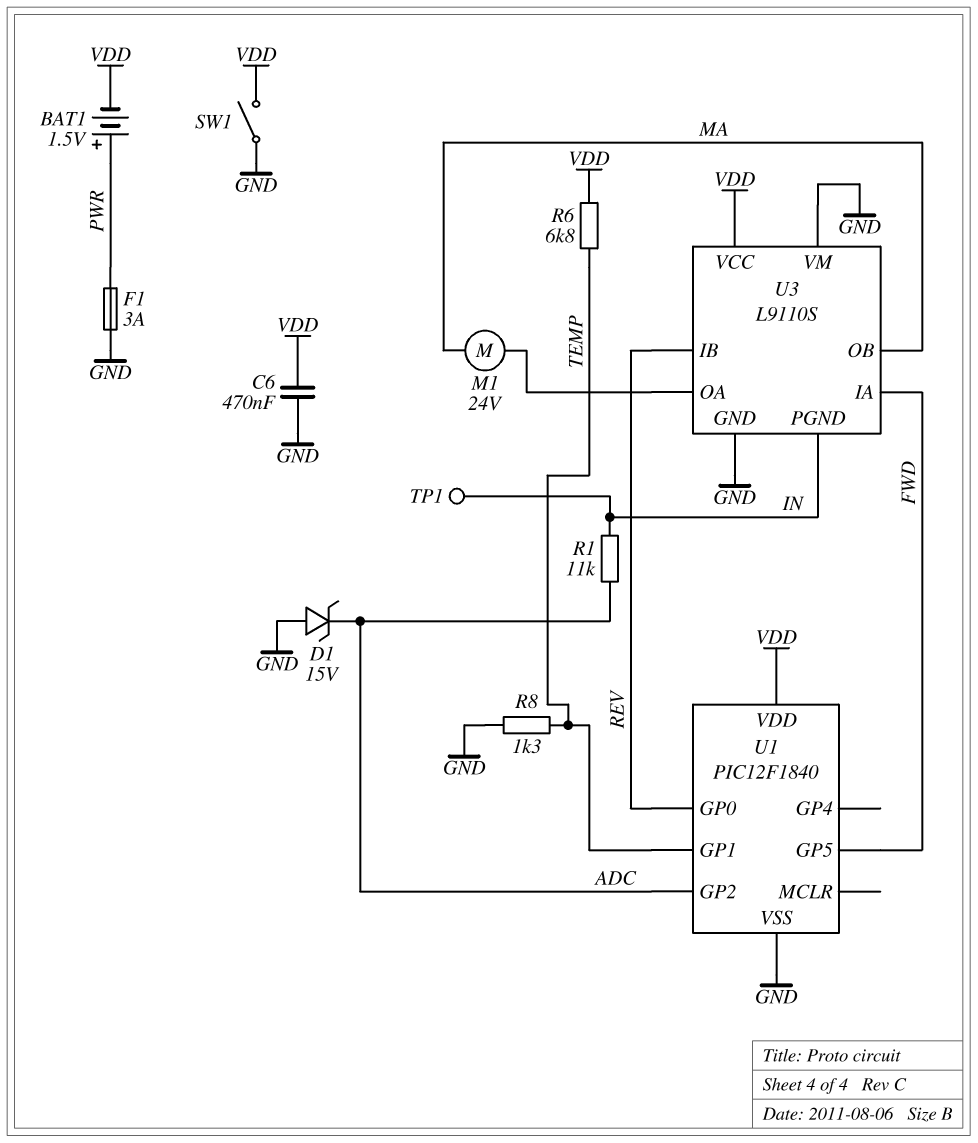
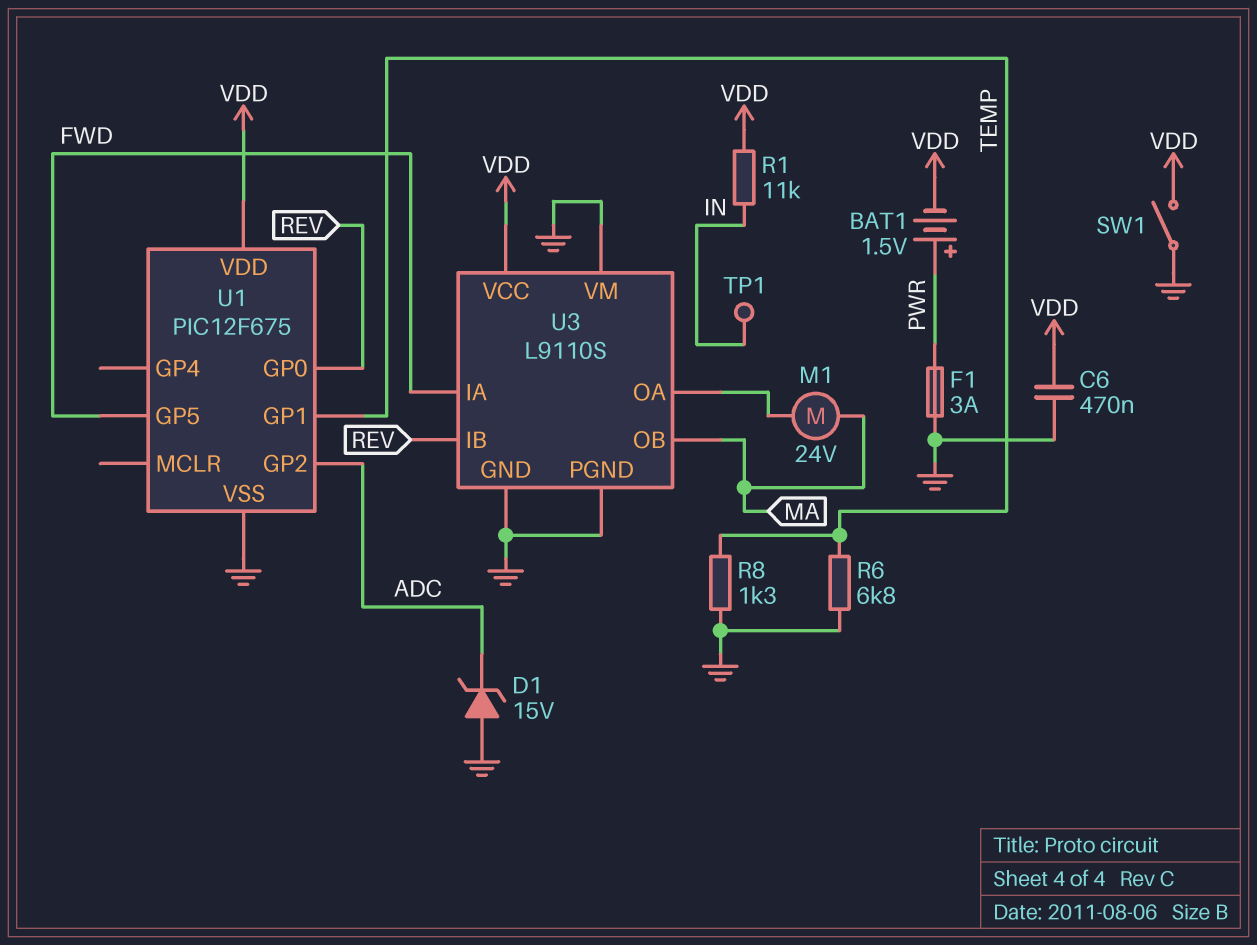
R1: 11k (ADC, IN) -> 11k (IN, VDD)
R6: 6.8k (TEMP, VDD) -> 6.8k (GND, TEMP)
U1: PIC12F1840 -> PIC12F675
U3 pin PGND: IN -> GND

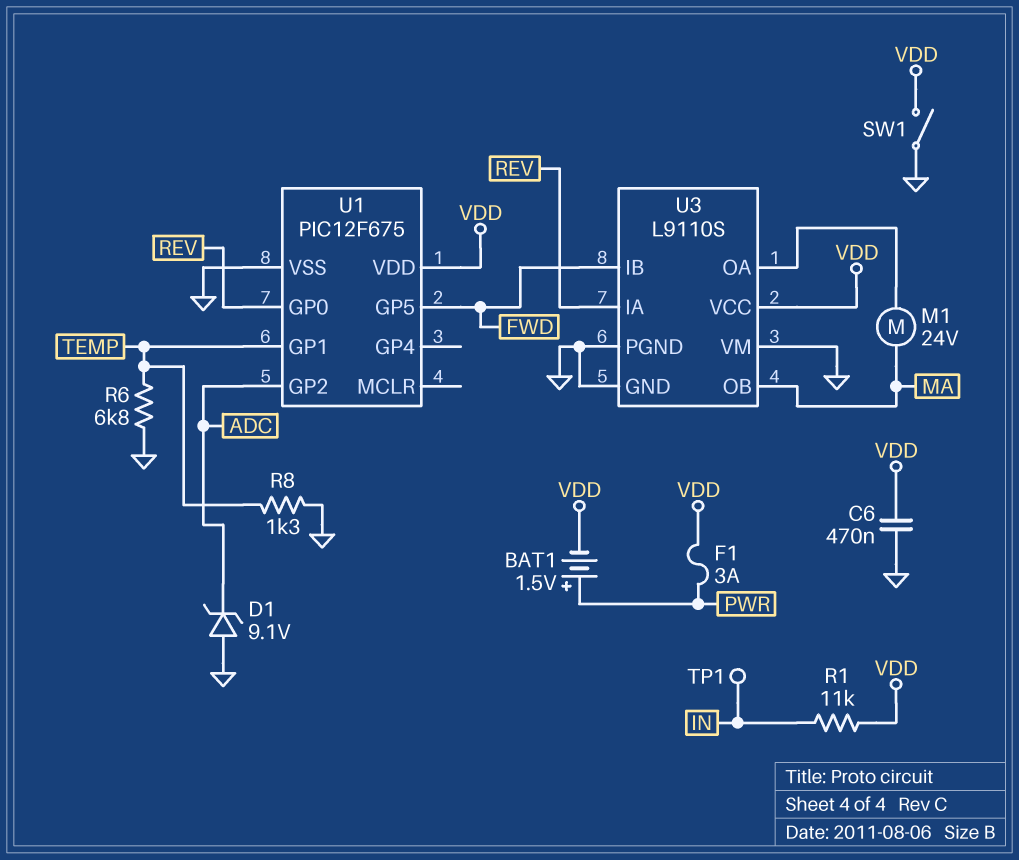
D1: zener 15V (A GND, K ADC) -> zener 9.1V (A GND, K ADC)
F1: 3A (GND, PWR) -> 3A (PWR, VDD)
U3 pin IA: FWD -> REV
U3 pin IB: REV -> FWD

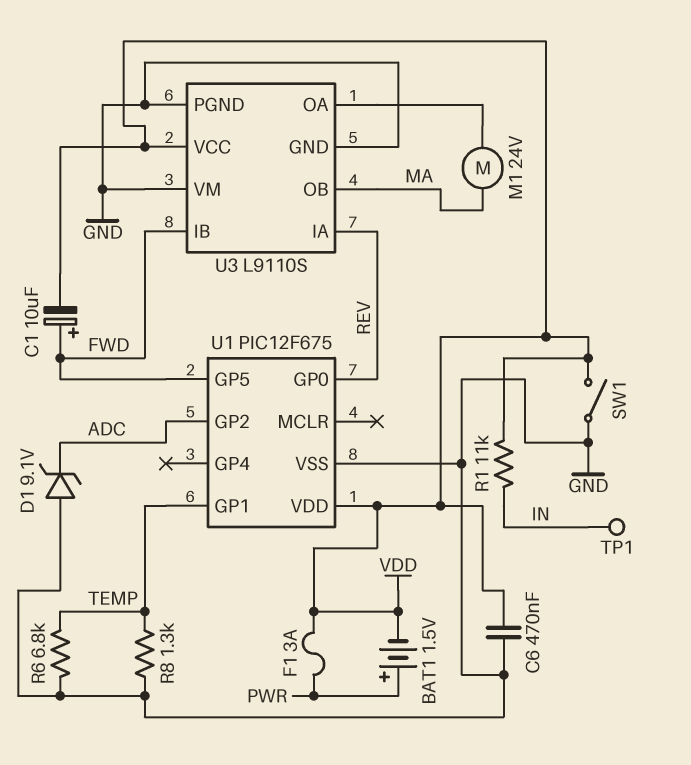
C1: none -> 10uF (plus FWD, minus VDD)

